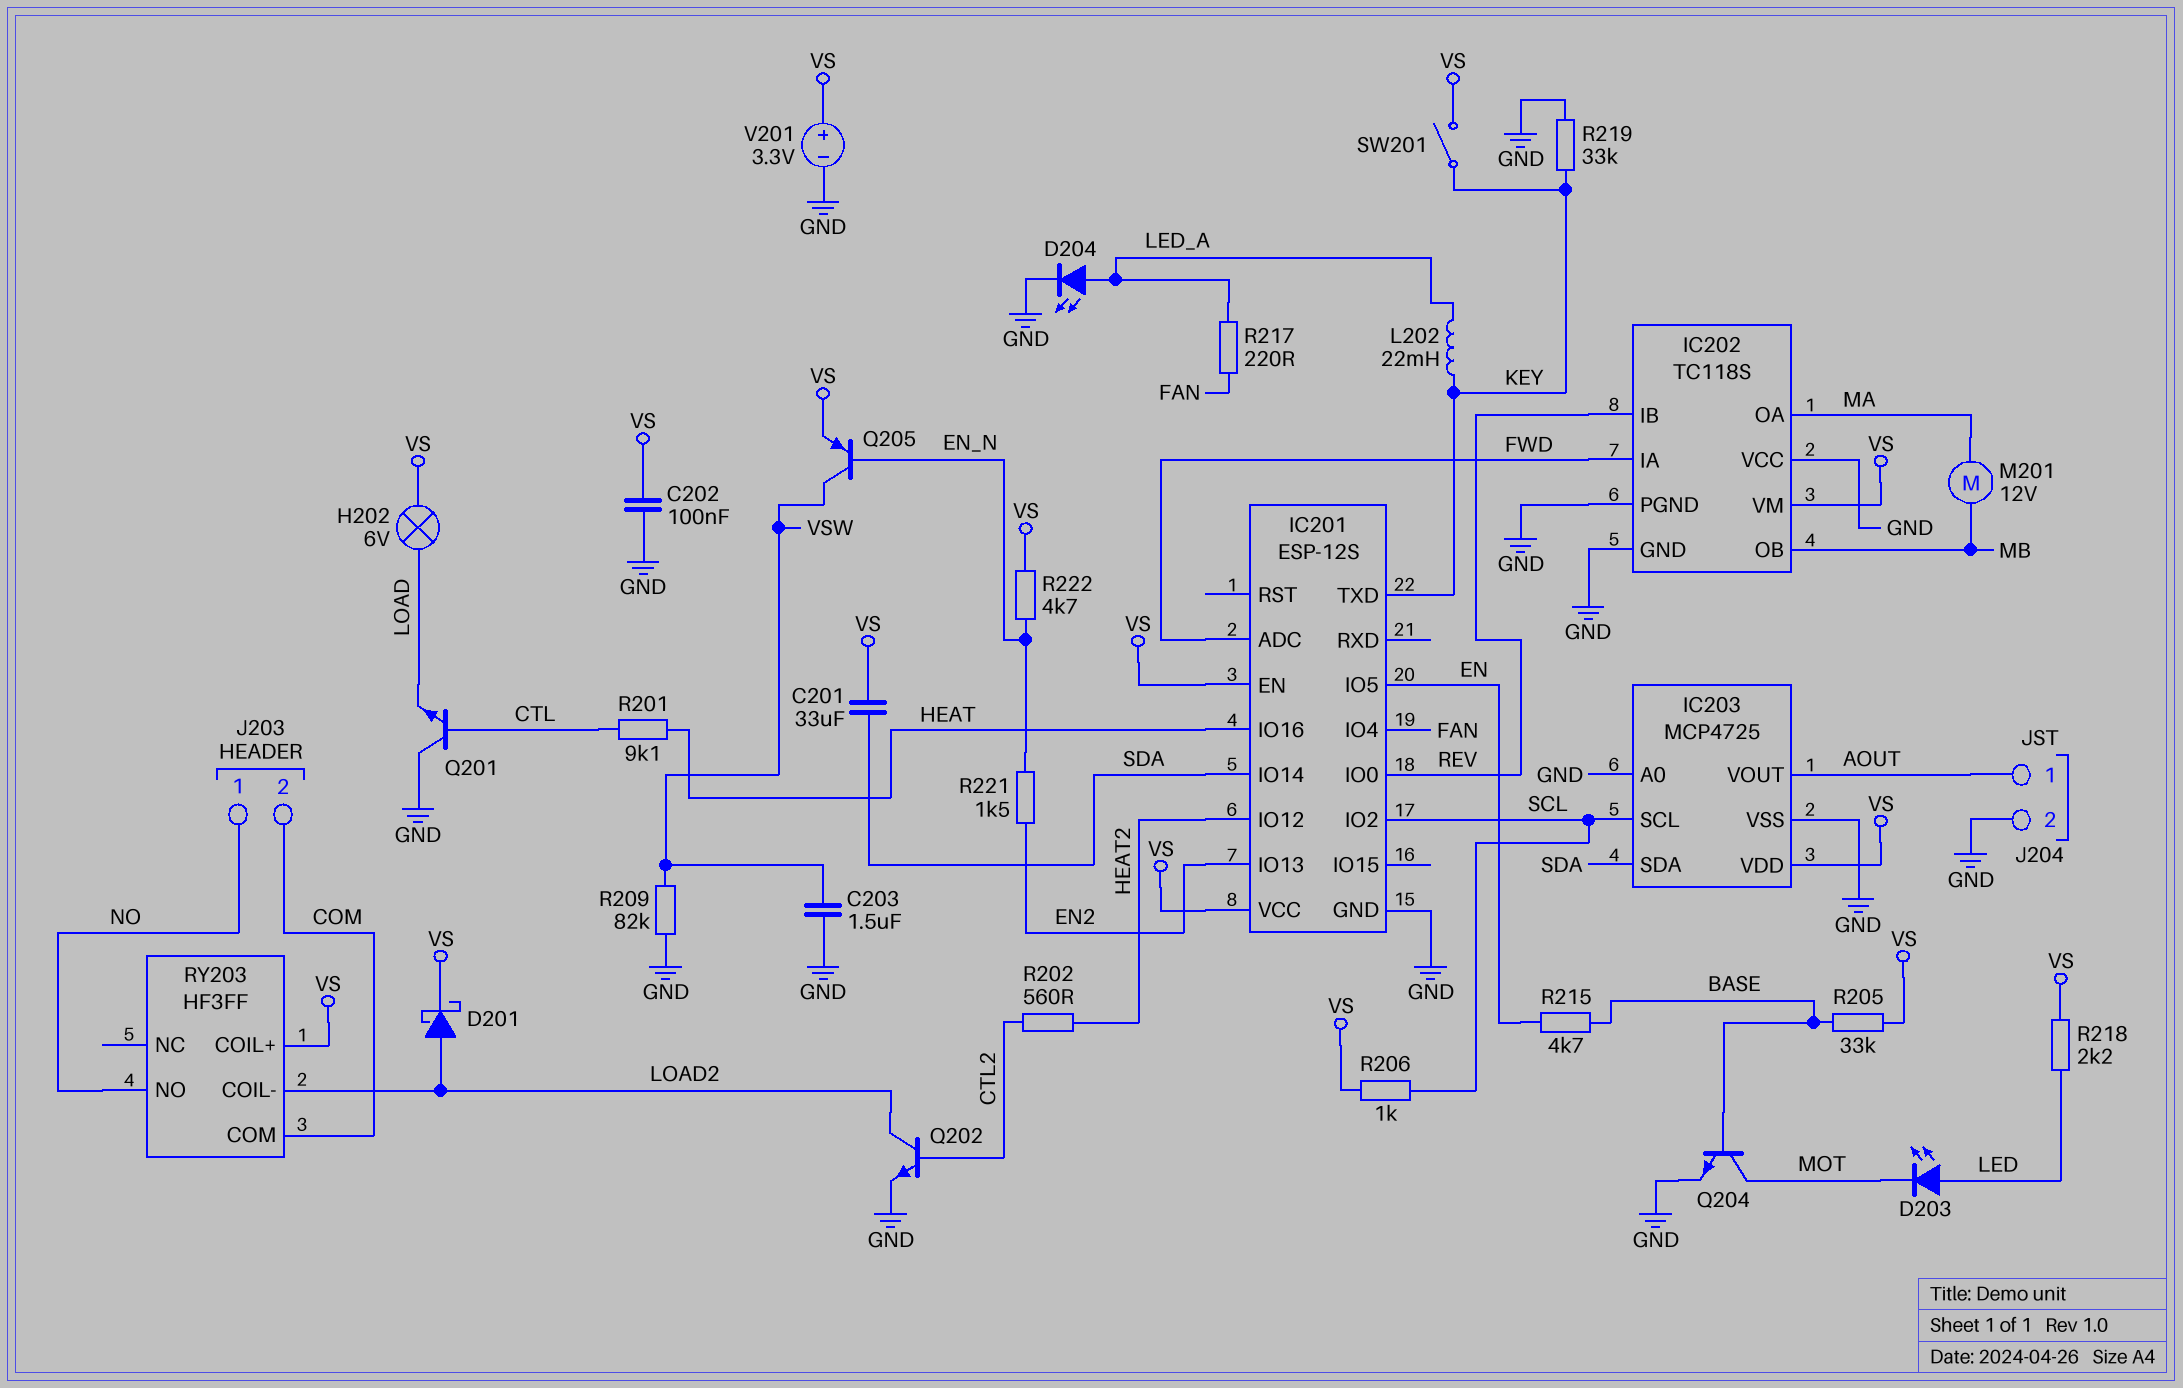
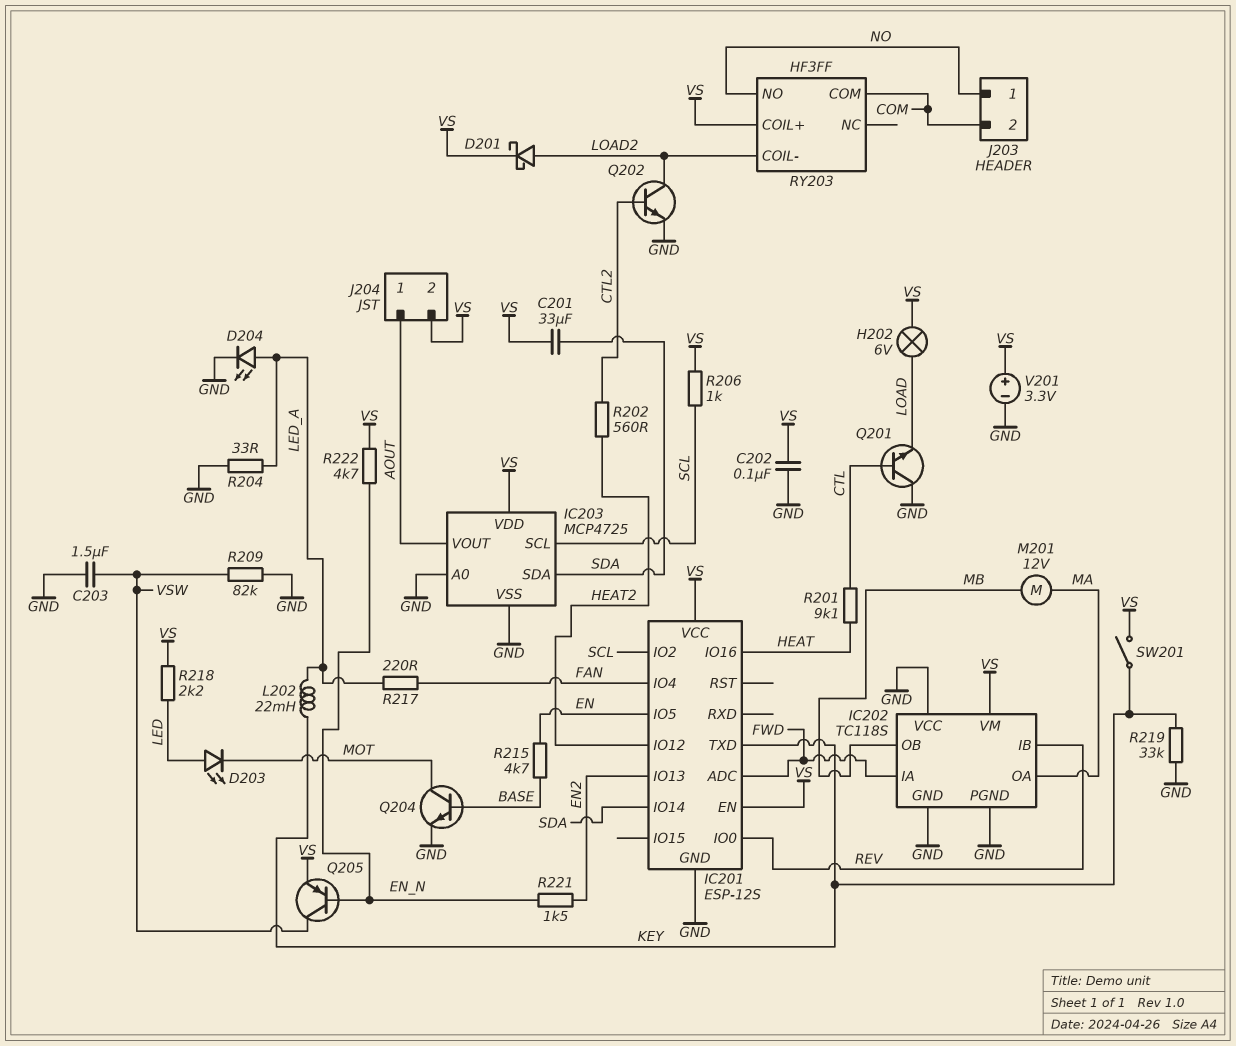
J204 pin 2: GND -> VS
R204: none -> 33 (GND, LED_A)
R205: 33k (BASE, VS) -> none

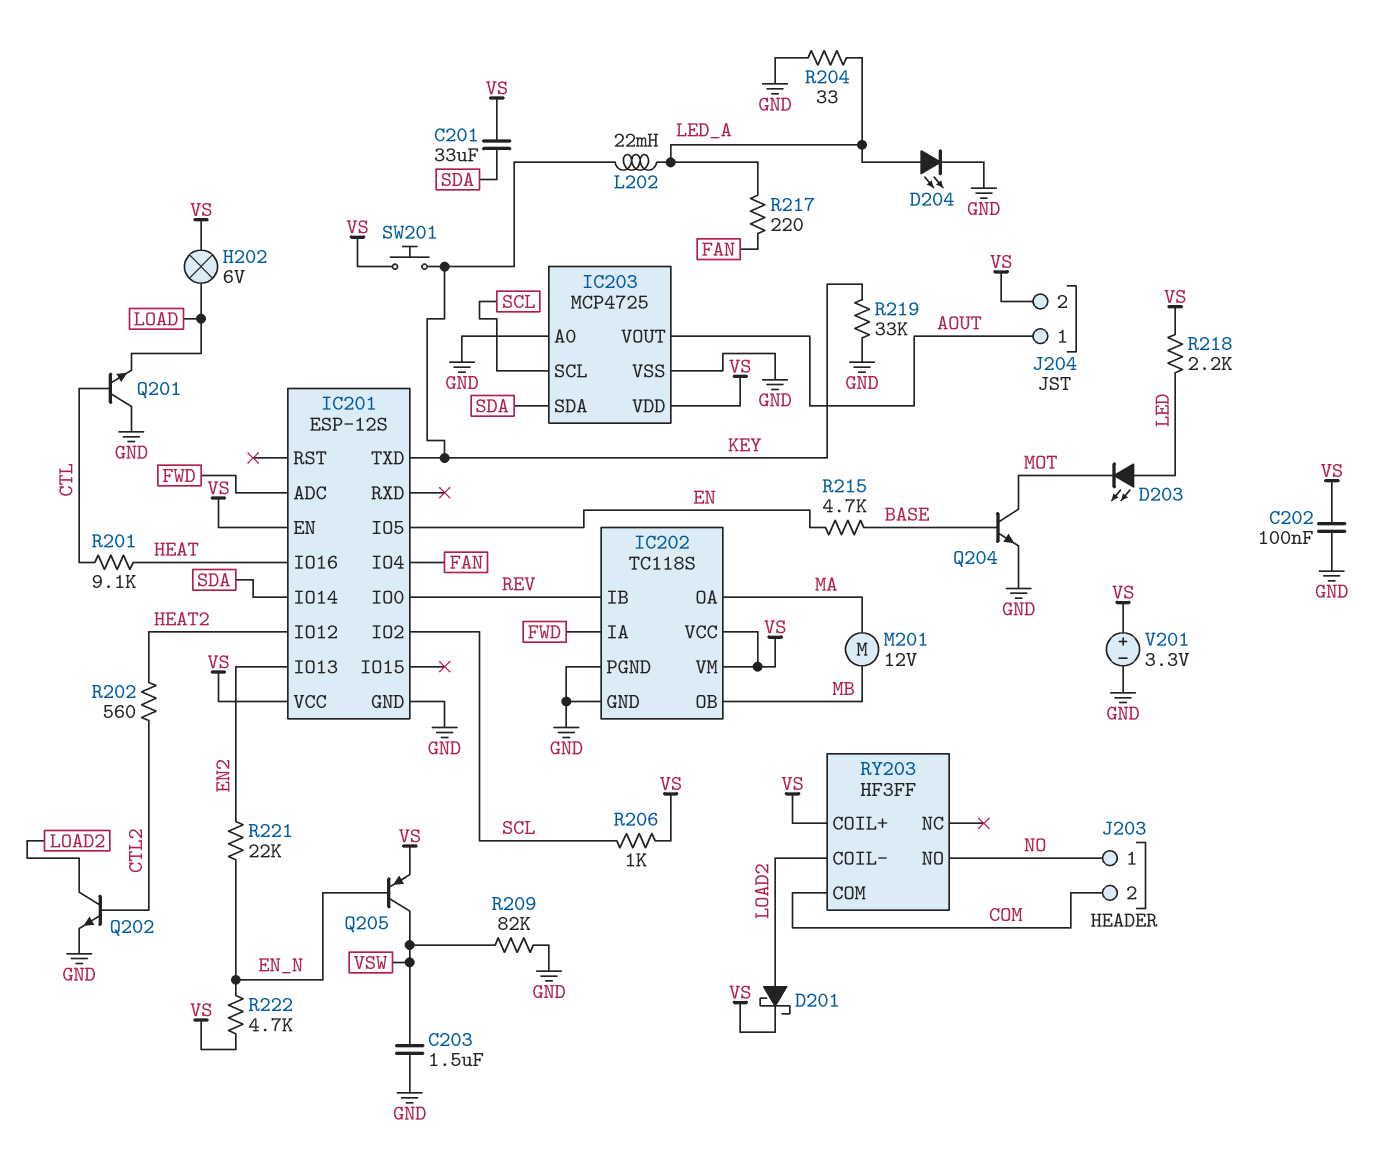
IC202 pin VCC: GND -> VS
R221: 1.5k (EN2, EN_N) -> 22k (EN2, EN_N)
SW201: switch (KEY, VS) -> button (KEY, VS)

